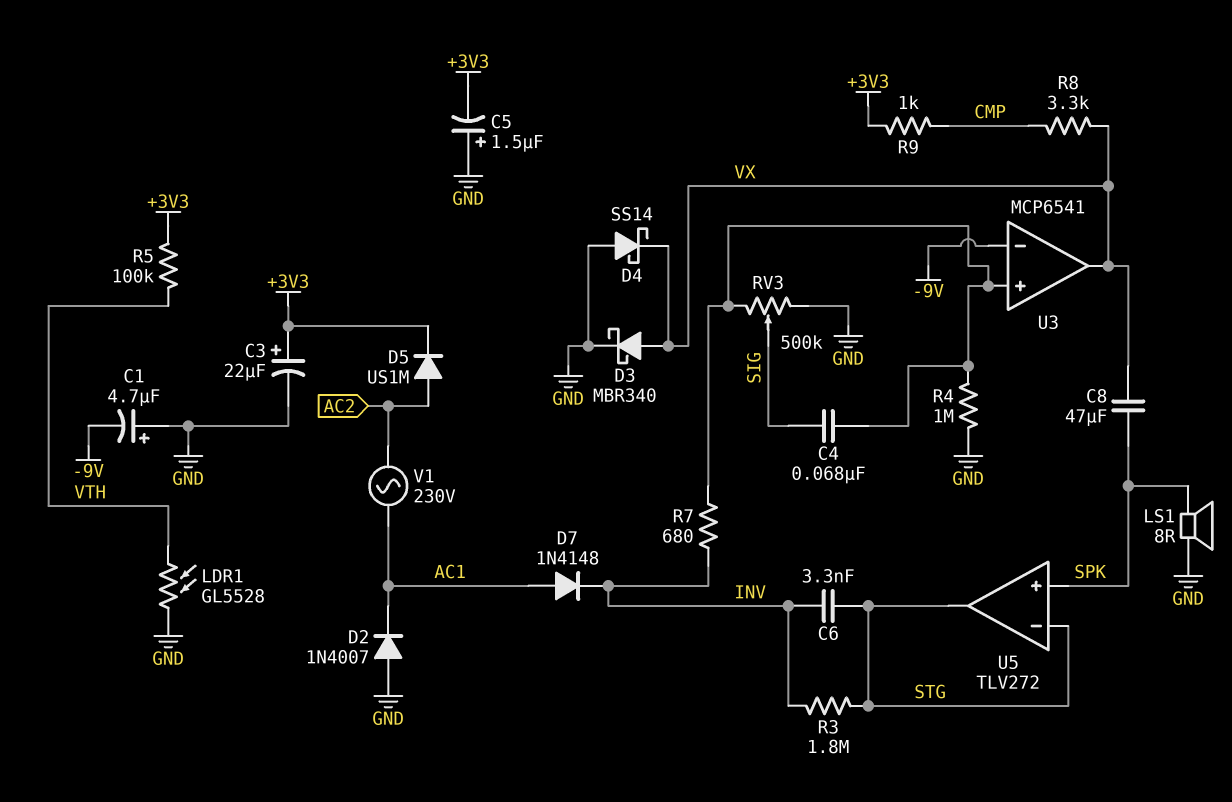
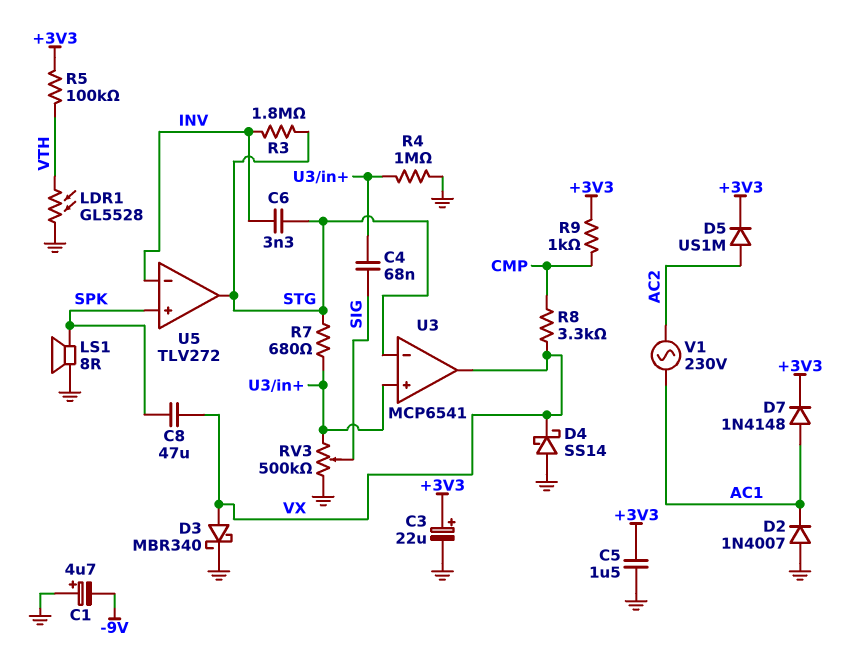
C5: 1.5uF (plus GND, minus +3V3) -> 1.5uF (+3V3, GND)
D7: diode 1N4148 (A AC1, K INV) -> diode 1N4148 (A AC1, K +3V3)
R7: 680 (INV, U3/in+) -> 680 (STG, U3/in+)
U3 pin in-: -9V -> STG
U5 pin in-: STG -> INV

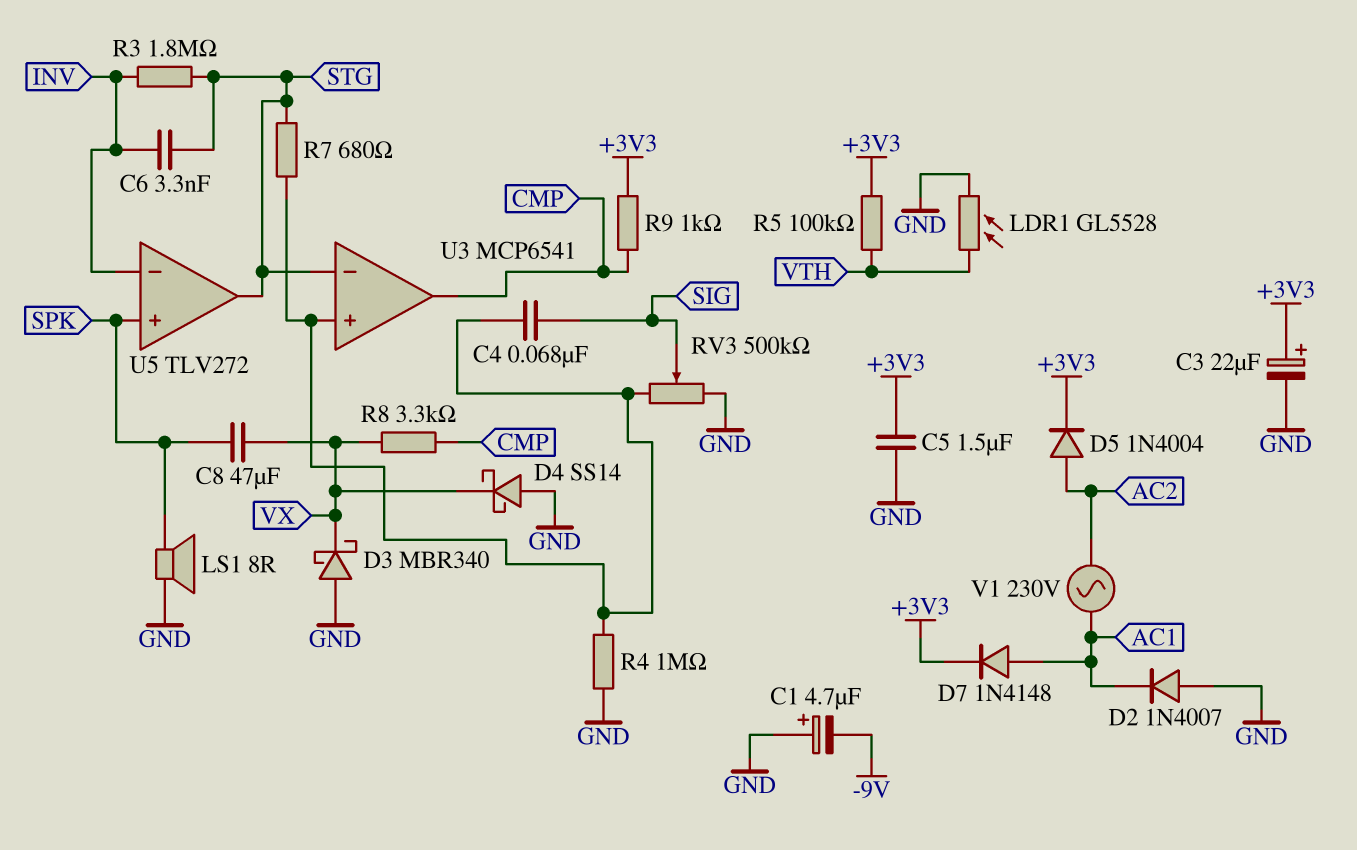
D3: schottky MBR340 (A VX, K GND) -> schottky MBR340 (A GND, K VX)
D5: diode US1M (A AC2, K +3V3) -> diode 1N4004 (A AC2, K +3V3)
U3 pin out: VX -> CMP

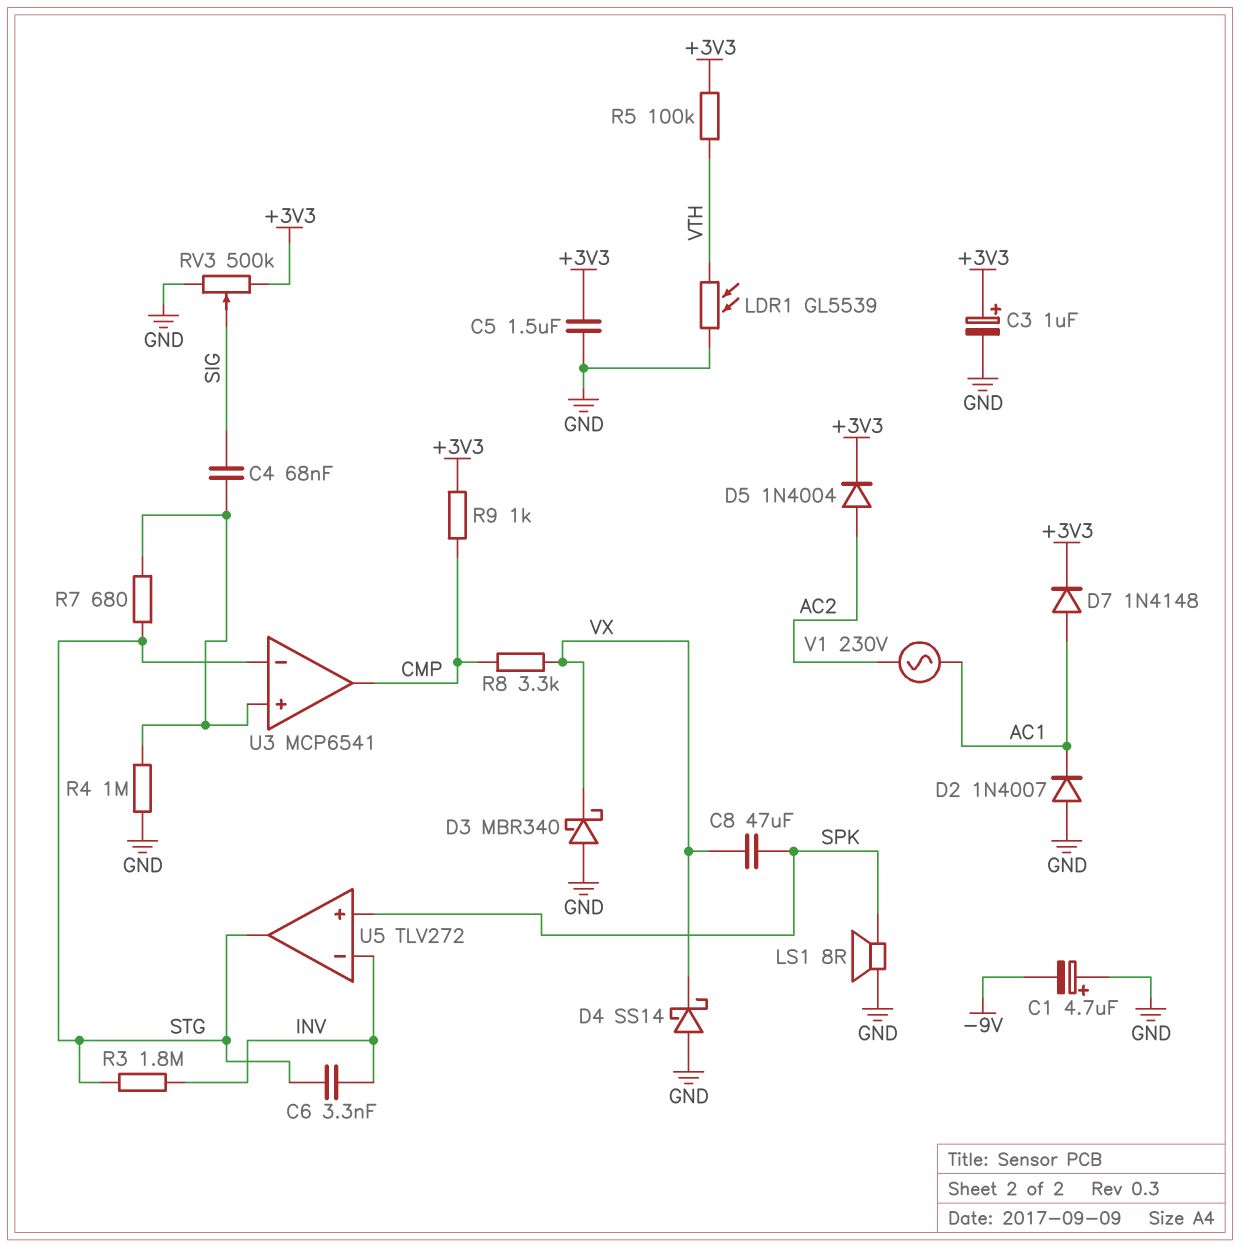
C3: 22uF (plus +3V3, minus GND) -> 1uF (plus +3V3, minus GND)
LDR1: GL5528 (GND, VTH) -> GL5539 (GND, VTH)
RV3: 500k (GND, U3/in+, wiper SIG) -> 500k (+3V3, GND, wiper SIG)

